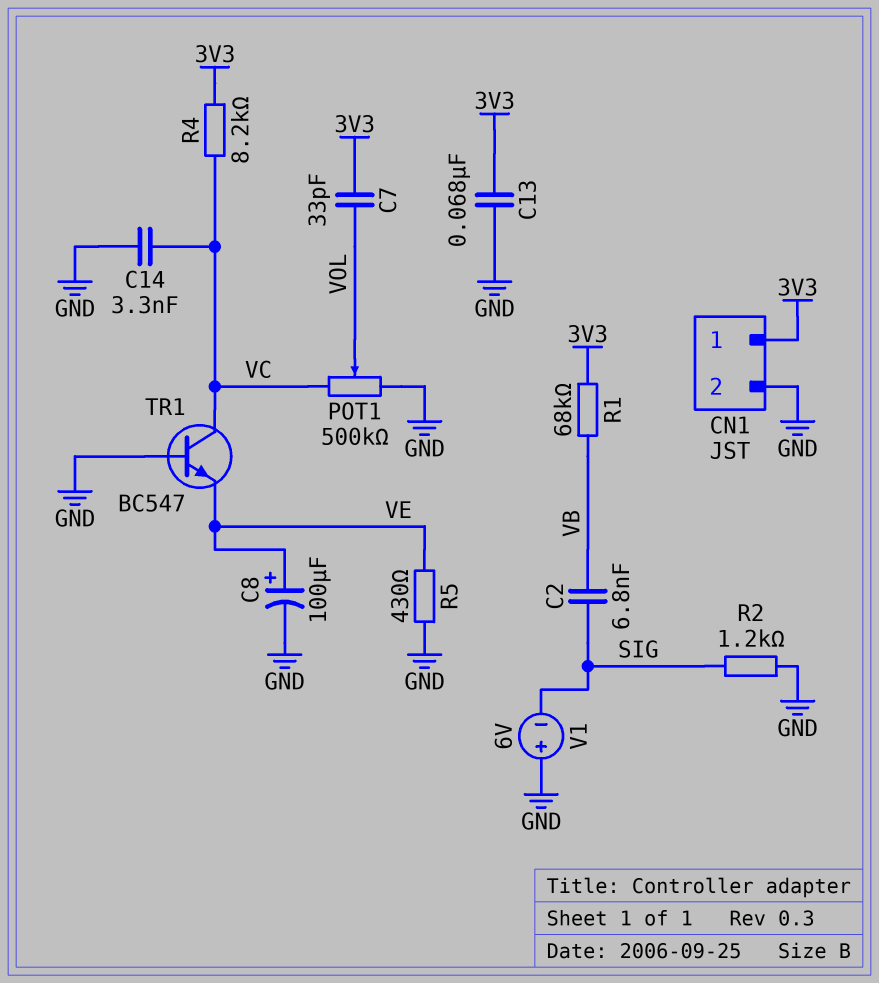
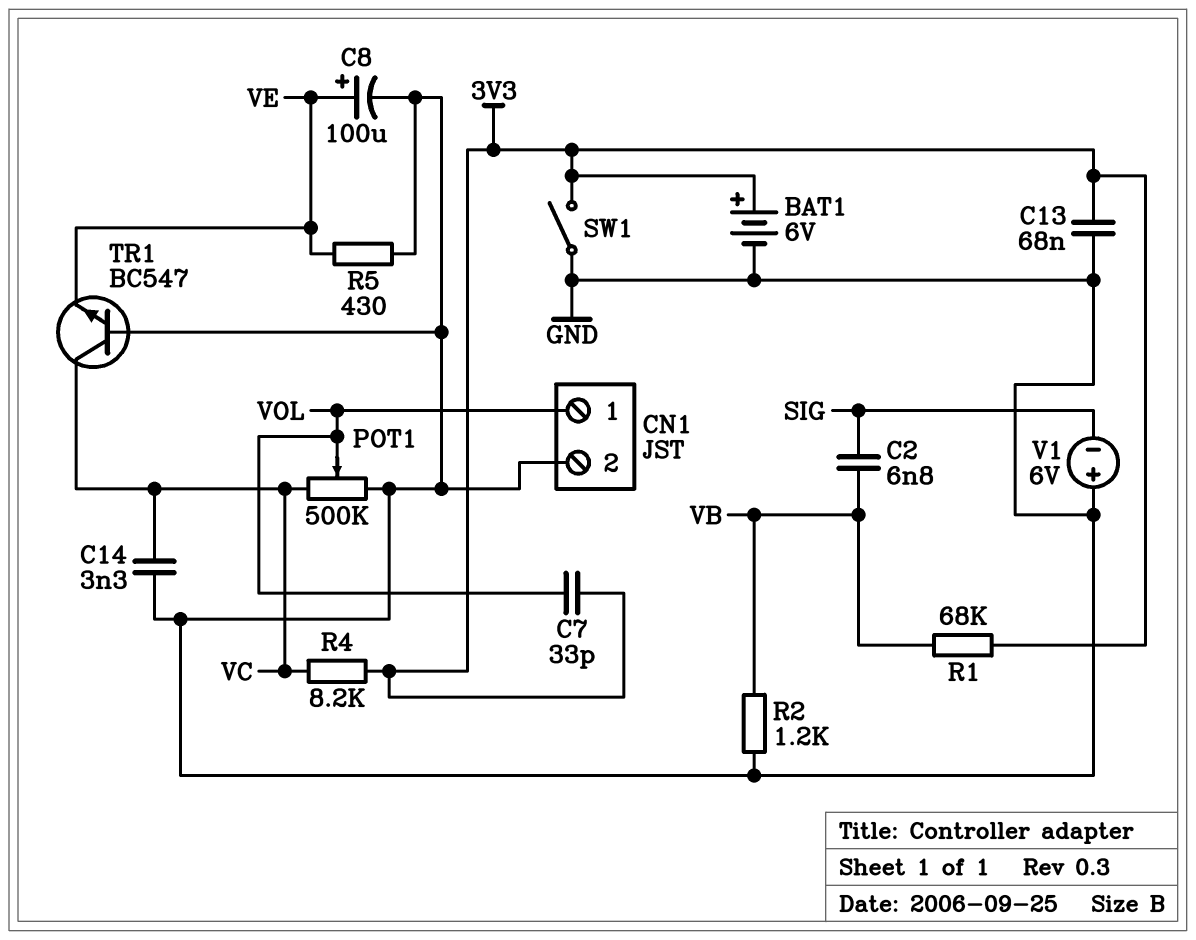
BAT1: none -> 6V (plus 3V3, minus GND)
CN1 pin 1: 3V3 -> VOL
R2: 1.2k (GND, SIG) -> 1.2k (GND, VB)
SW1: none -> switch (3V3, GND)

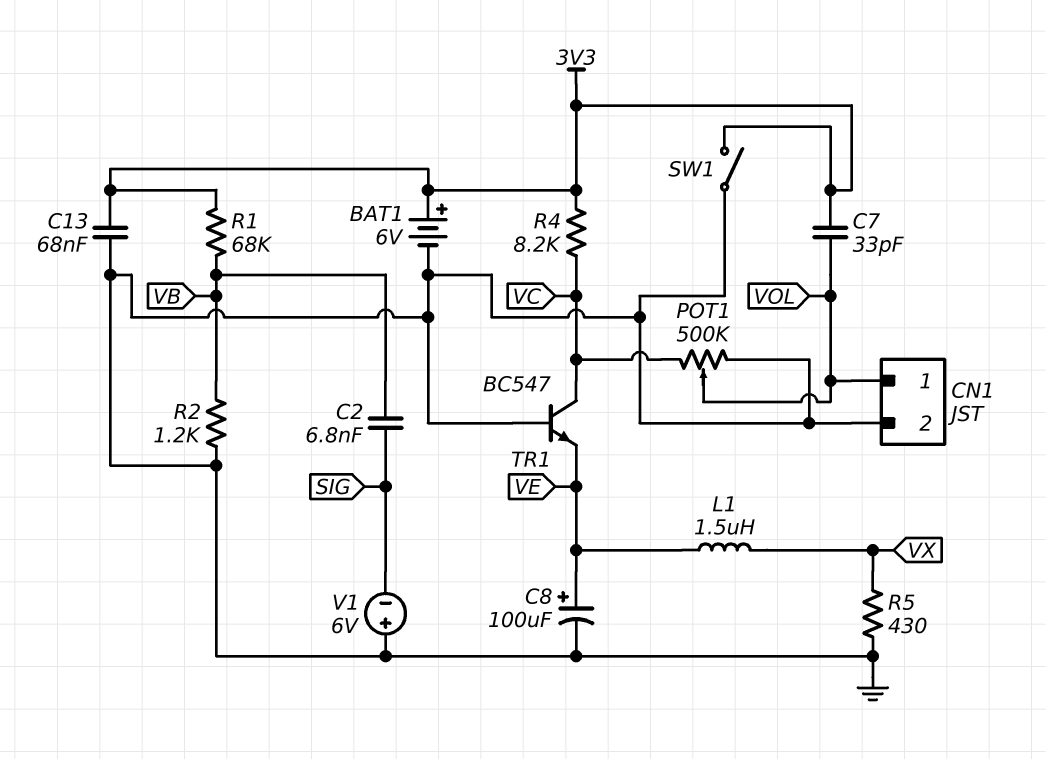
C14: 3.3nF (GND, VC) -> none
L1: none -> 1.5uH (VE, VX)
R5: 430 (GND, VE) -> 430 (GND, VX)

